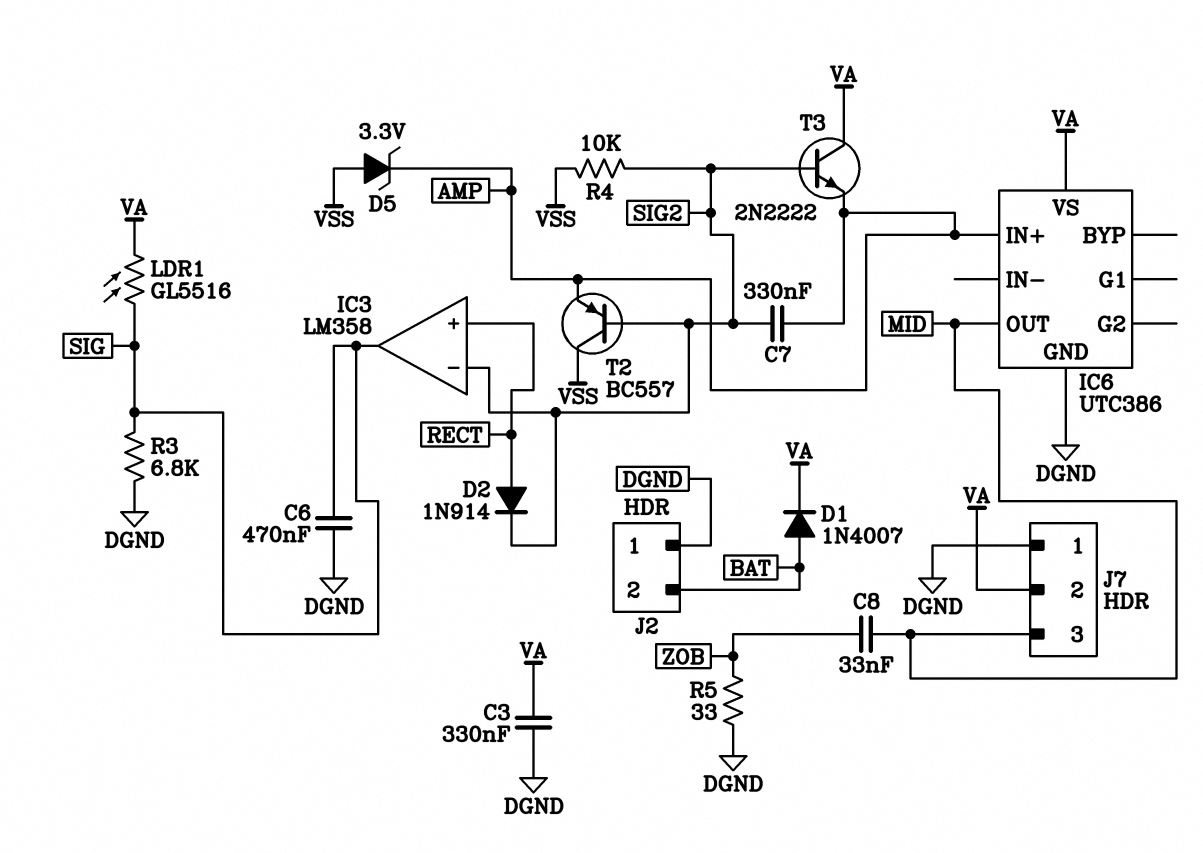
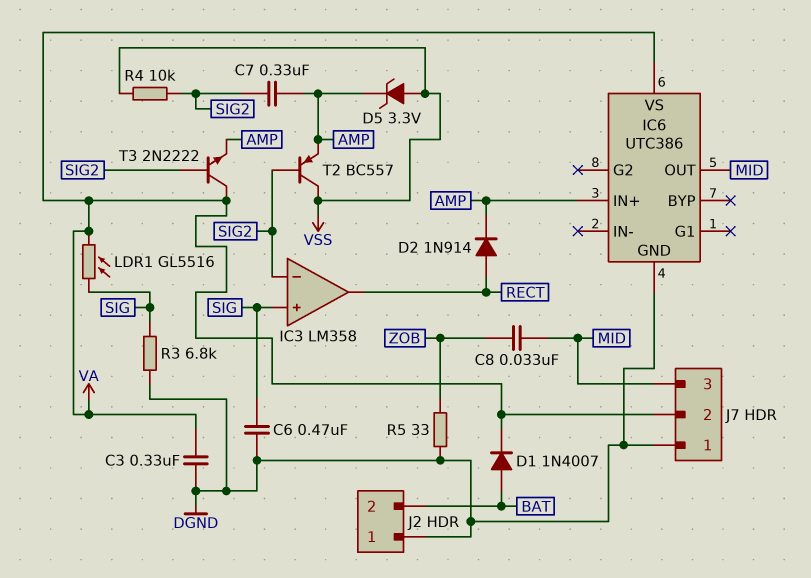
D2: diode 1N914 (A RECT, K SIG2) -> diode 1N914 (A RECT, K AMP)
IC3 pin in+: RECT -> SIG
IC3 pin out: SIG -> RECT

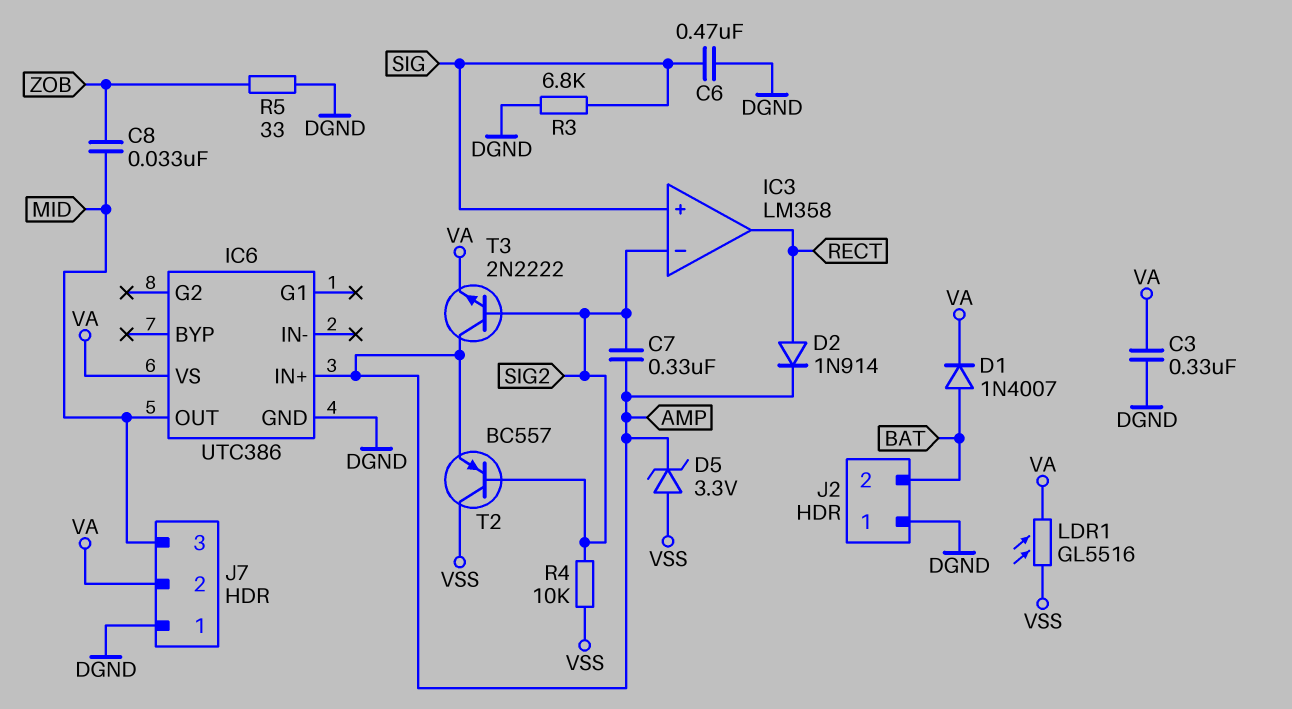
LDR1: GL5516 (SIG, VA) -> GL5516 (VA, VSS)
T3: NPN 2N2222 (B SIG2, C VA, E AMP) -> NPN 2N2222 (B SIG2, C AMP, E VA)

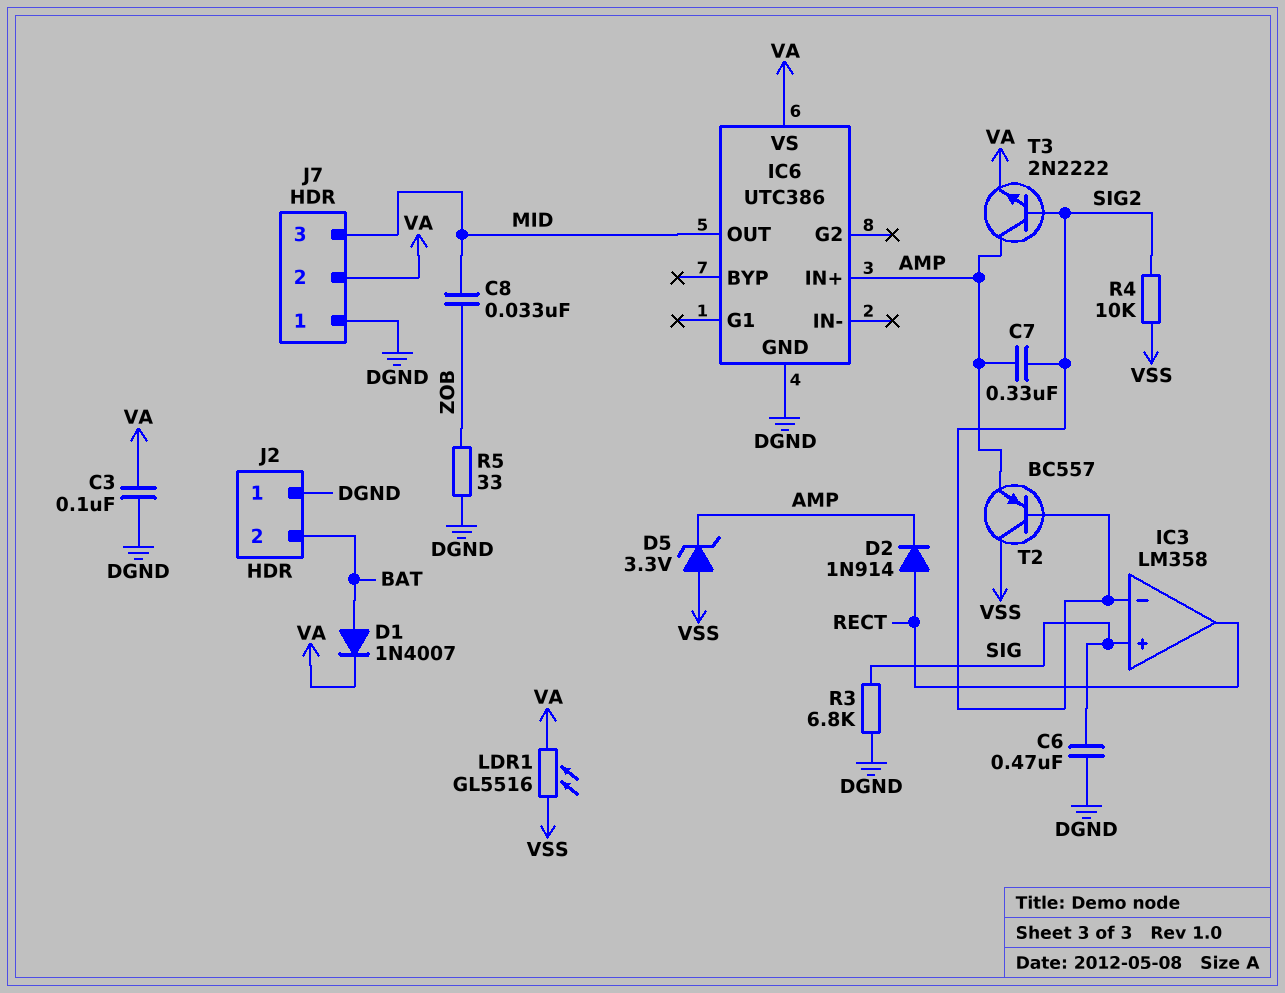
C3: 330nF (DGND, VA) -> 100nF (DGND, VA)

